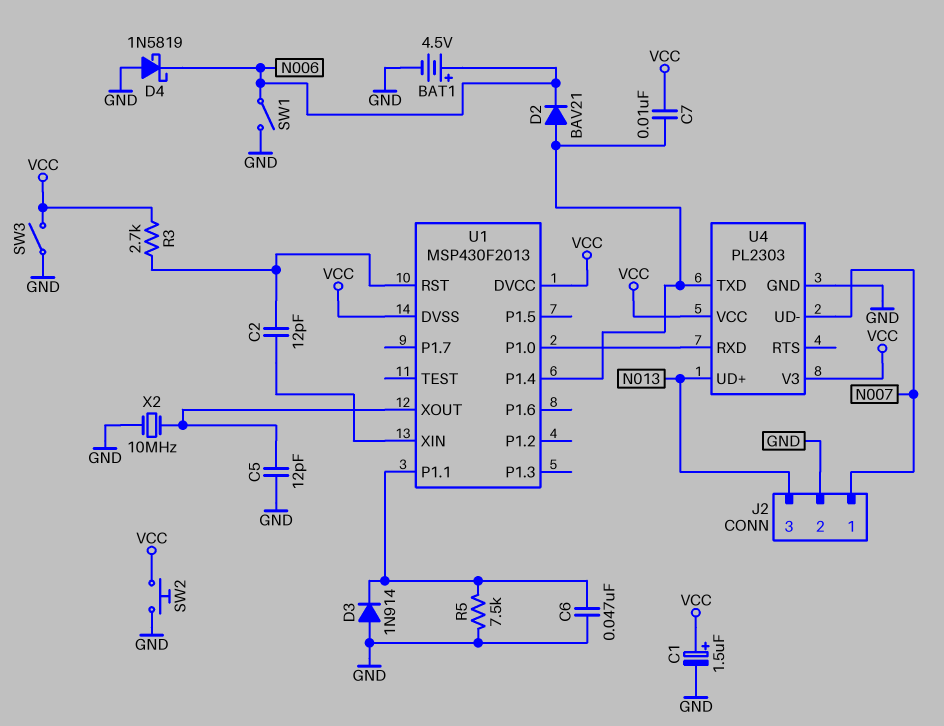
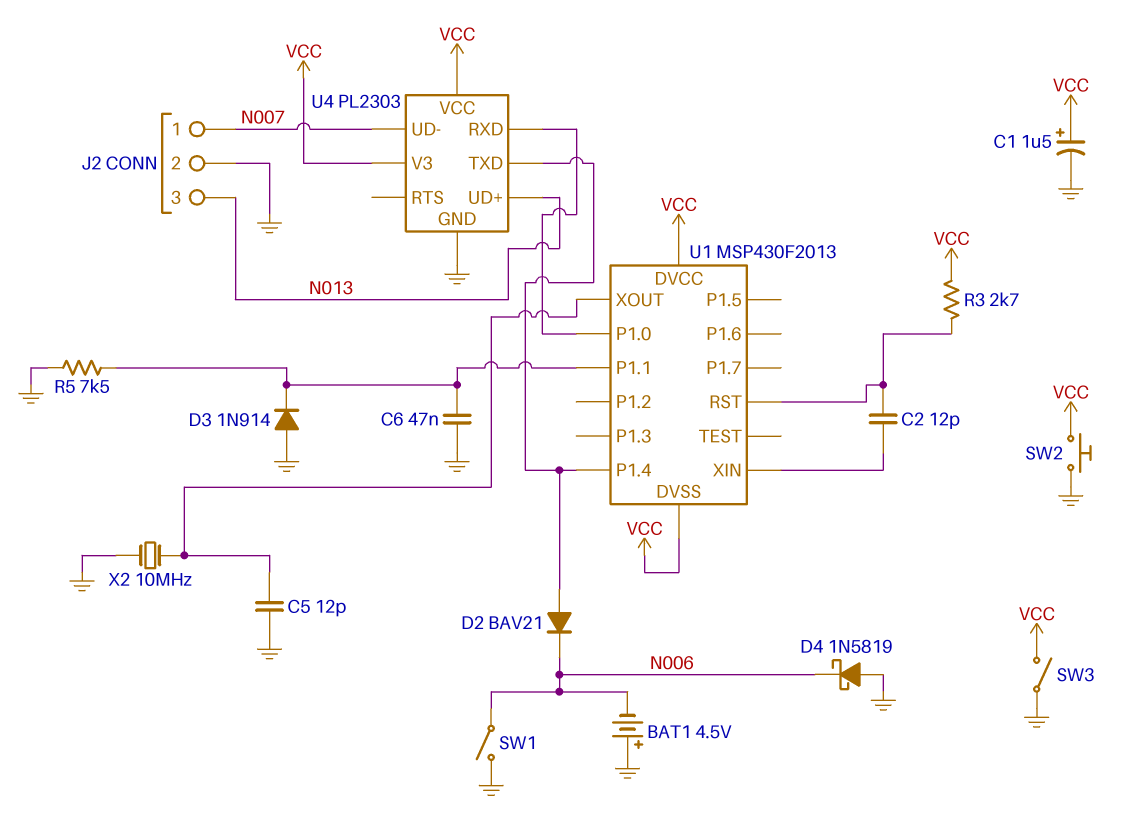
BAT1: 4.5V (plus N006, minus GND) -> 4.5V (plus GND, minus N006)
C7: 10nF (U1/P1.4, VCC) -> none

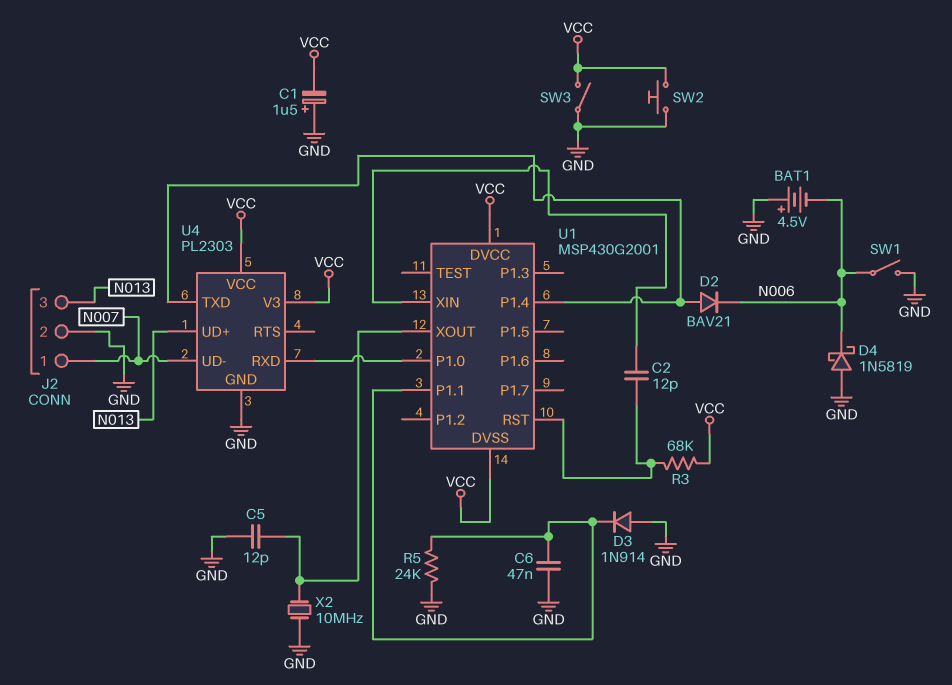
C1: 1.5uF (plus VCC, minus GND) -> 1.5uF (plus GND, minus VCC)
R3: 2.7k (U1/RST, VCC) -> 68k (U1/RST, VCC)
R5: 7.5k (GND, U1/P1.1) -> 24k (GND, U1/P1.1)
U1: MSP430F2013 -> MSP430G2001

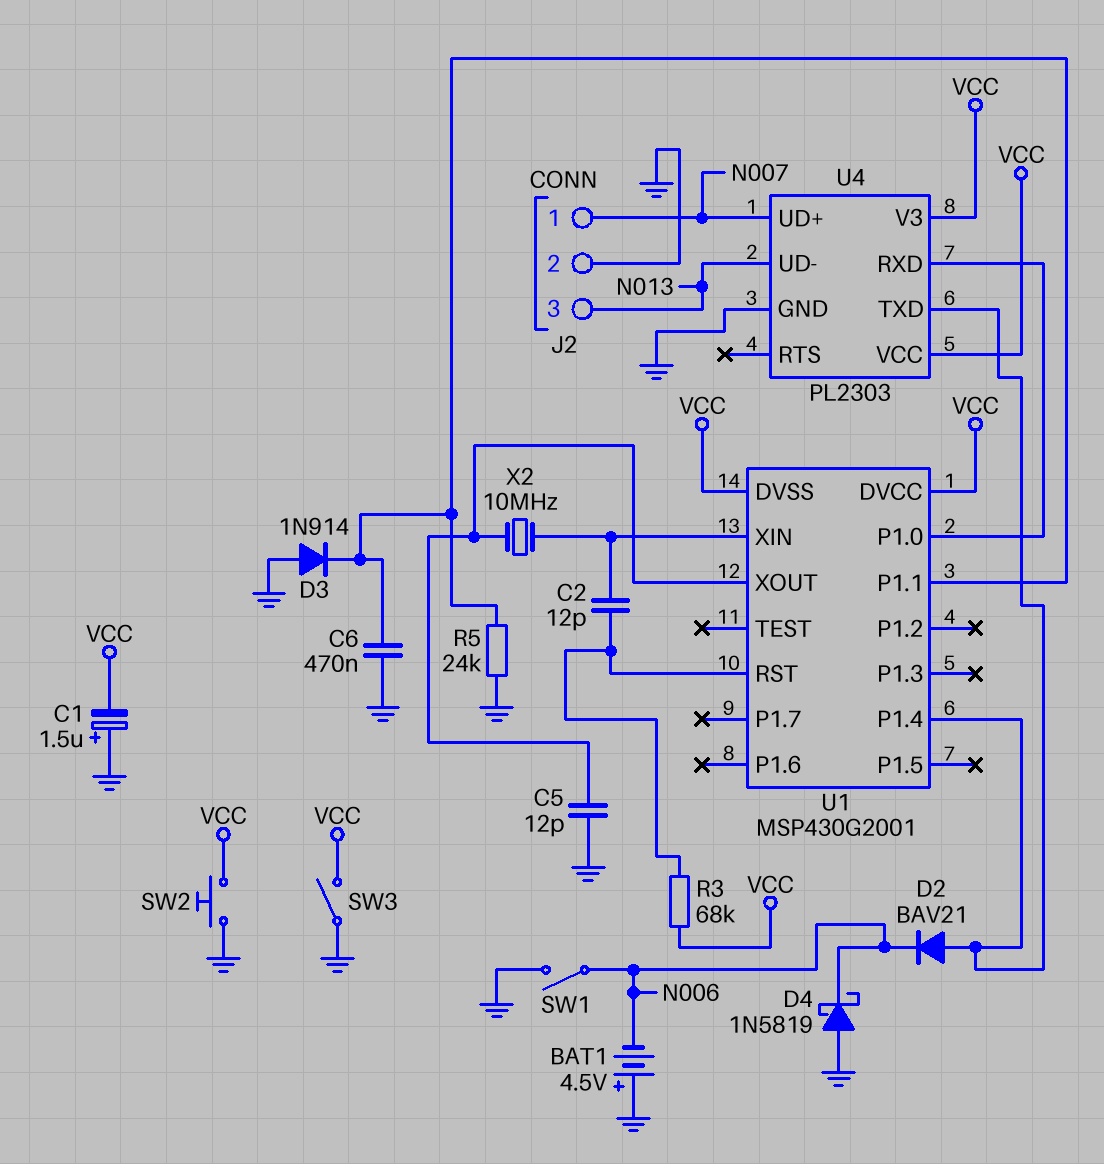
C6: 47nF (GND, U1/P1.1) -> 470nF (GND, U1/P1.1)
U4 pin UD+: N013 -> N007
U4 pin UD-: N007 -> N013
X2: 10MHz (GND, U1/XOUT) -> 10MHz (U1/XIN, U1/XOUT)

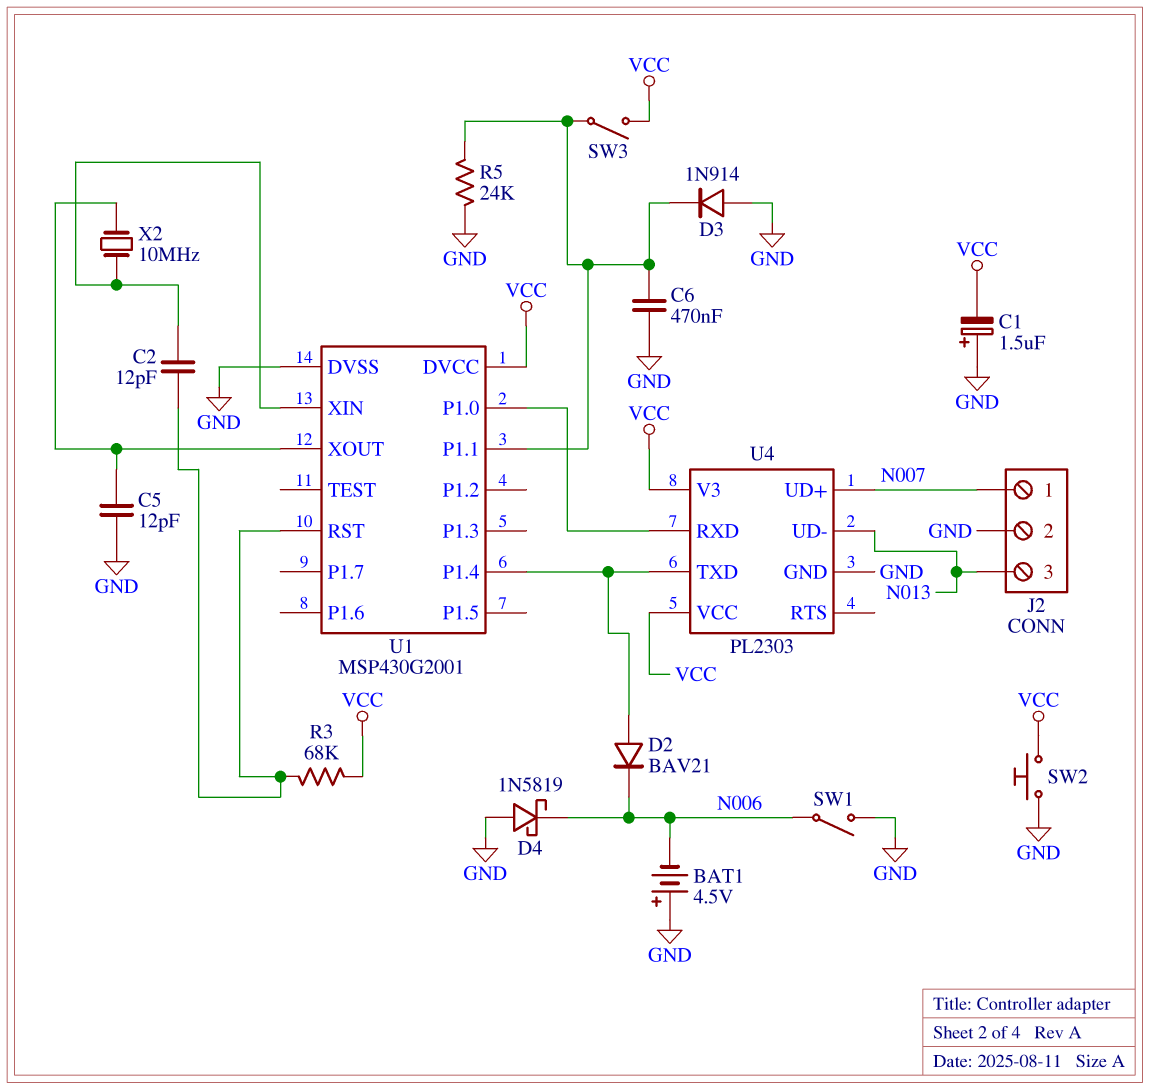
SW3: switch (GND, VCC) -> switch (U1/P1.1, VCC)
U1 pin DVSS: VCC -> GND

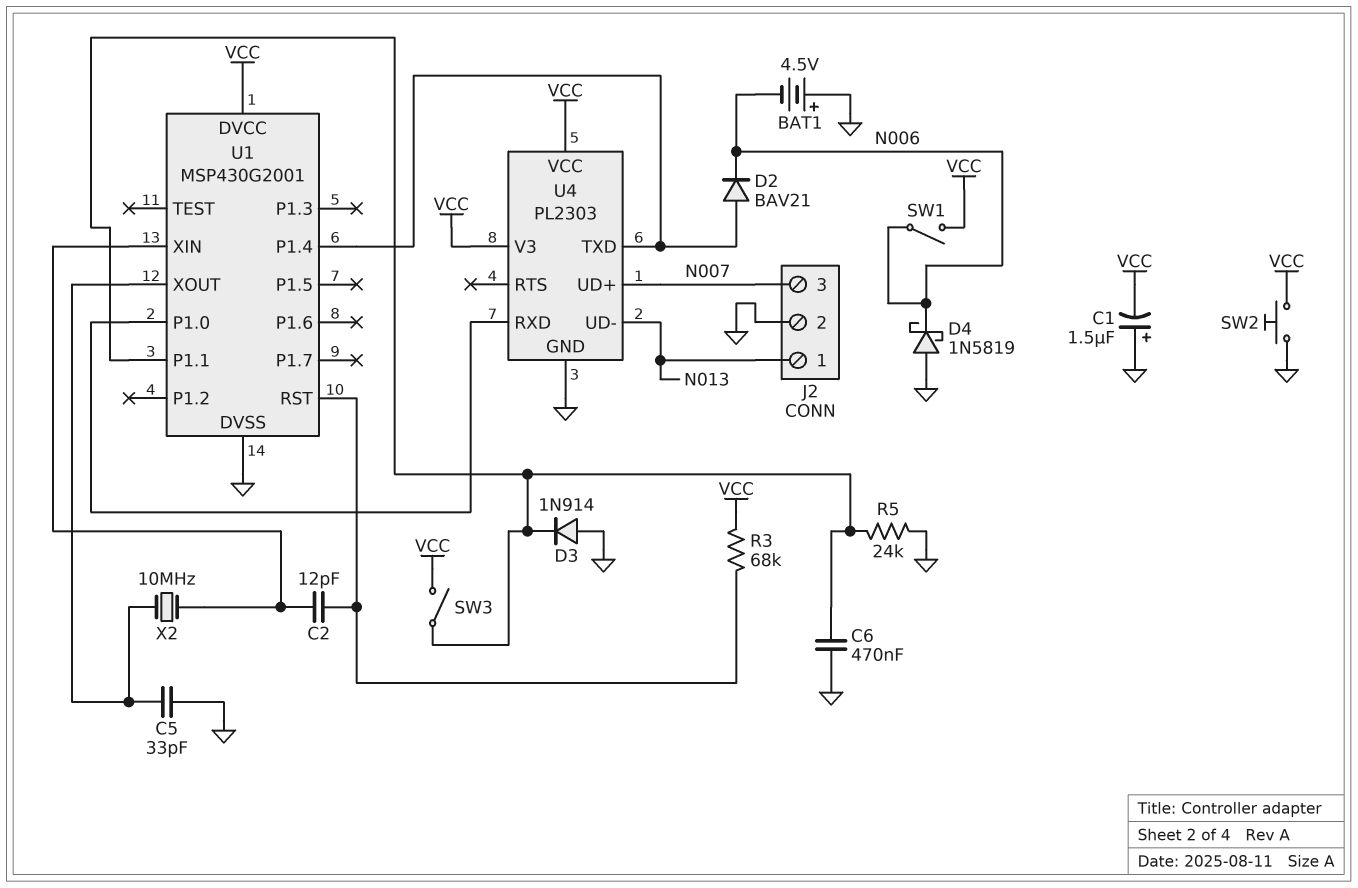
C5: 12pF (GND, U1/XOUT) -> 33pF (GND, U1/XOUT)
J2 pin 1: N007 -> N013
J2 pin 3: N013 -> N007
SW1: switch (GND, N006) -> switch (N006, VCC)

